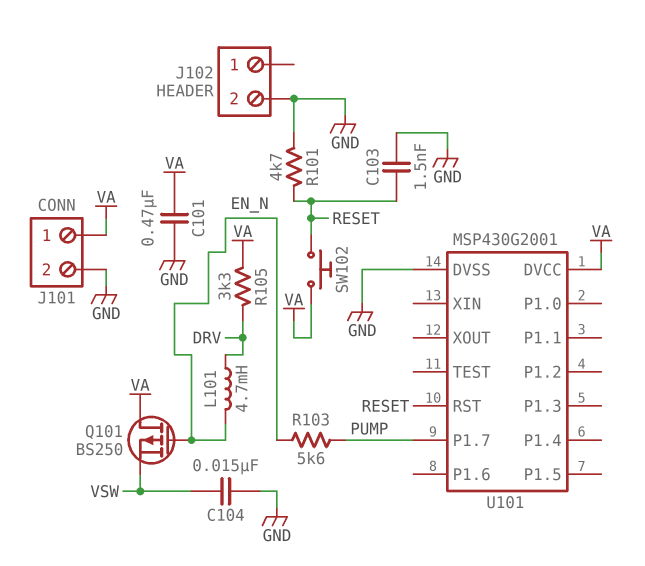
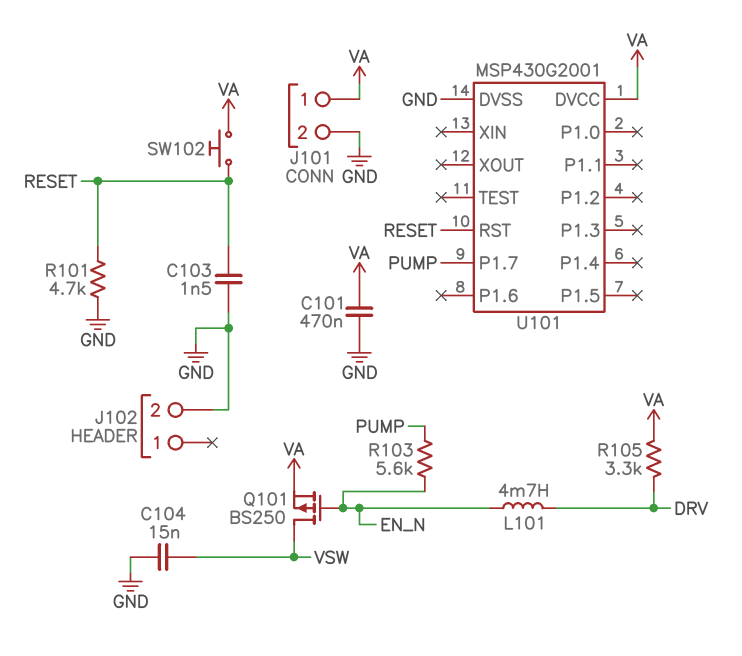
Q101: PMOS BS250 (G EN_N, D VA, S VSW) -> PMOS BS250 (G EN_N, D VSW, S VA)

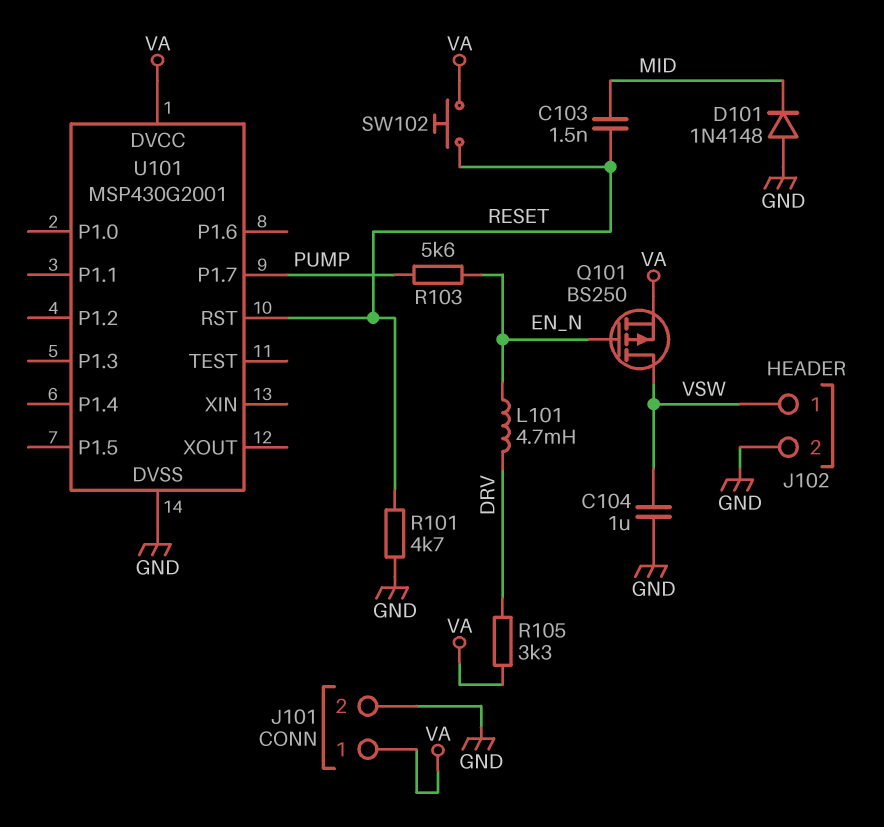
C101: 470nF (GND, VA) -> none
C103: 1.5nF (GND, RESET) -> 1.5nF (MID, RESET)
C104: 15nF (GND, VSW) -> 1uF (GND, VSW)
D101: none -> diode 1N4148 (A GND, K MID)
J102 pin 1: none -> VSW

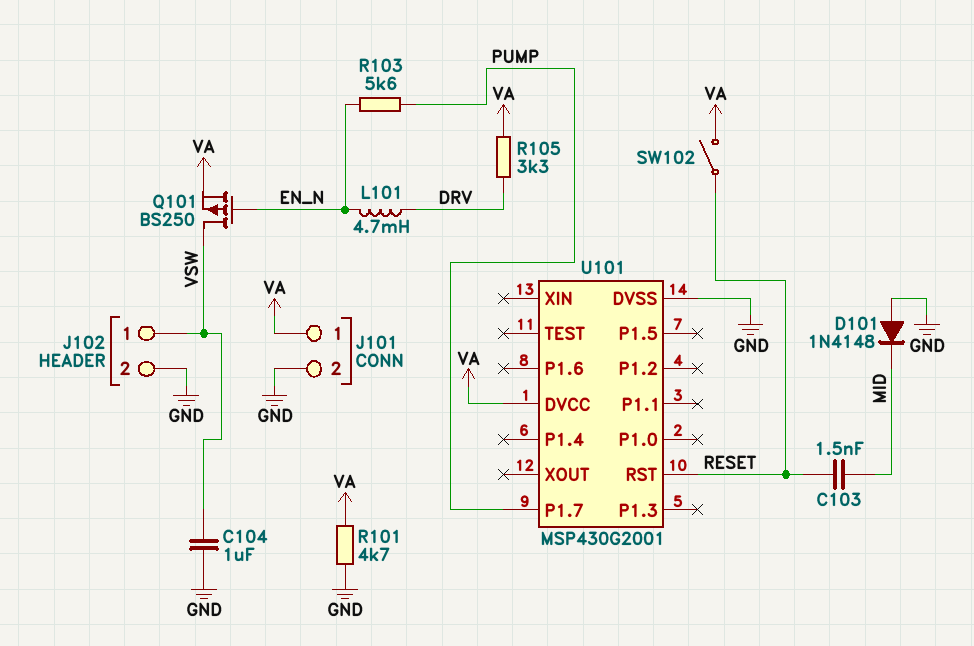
R101: 4.7k (GND, RESET) -> 4.7k (GND, VA)
SW102: button (RESET, VA) -> switch (RESET, VA)

